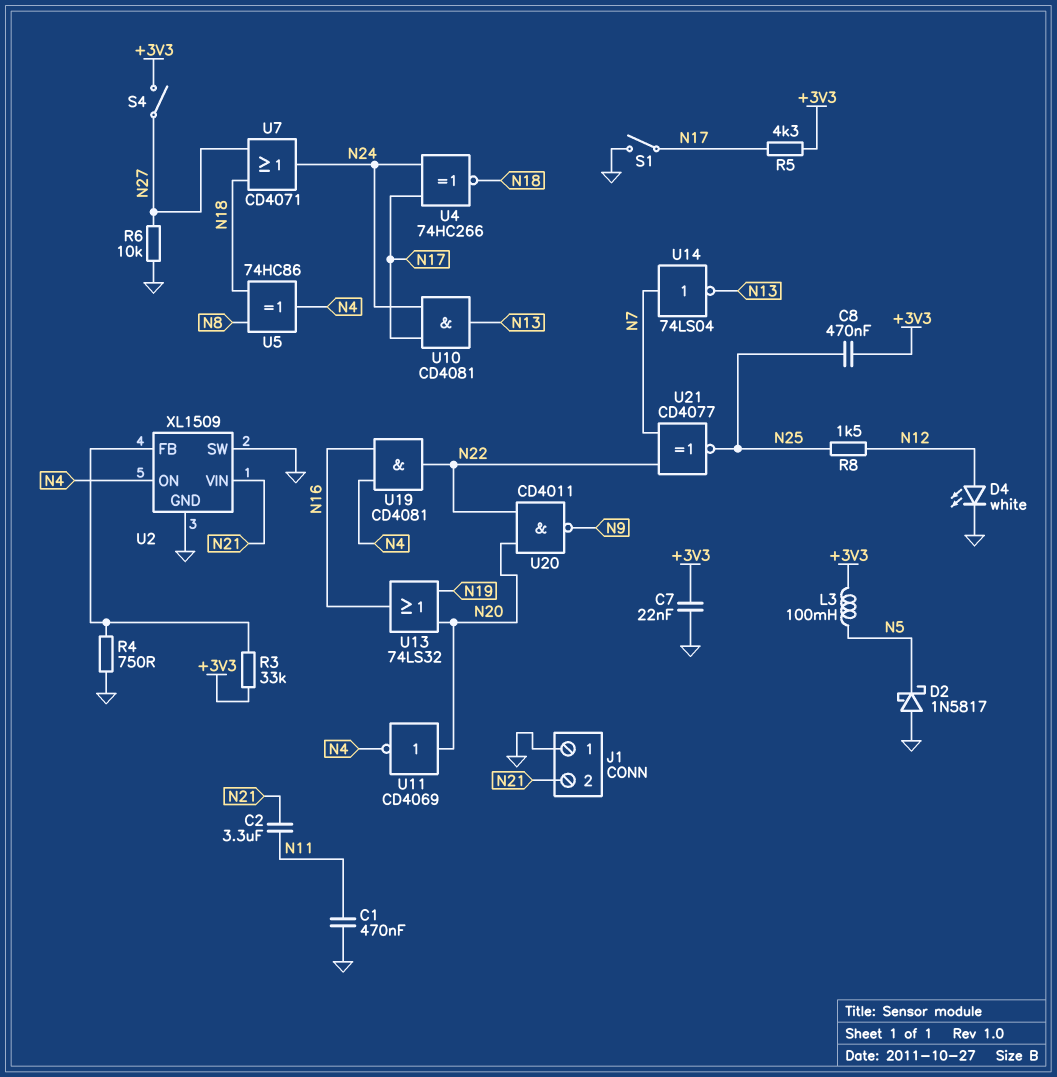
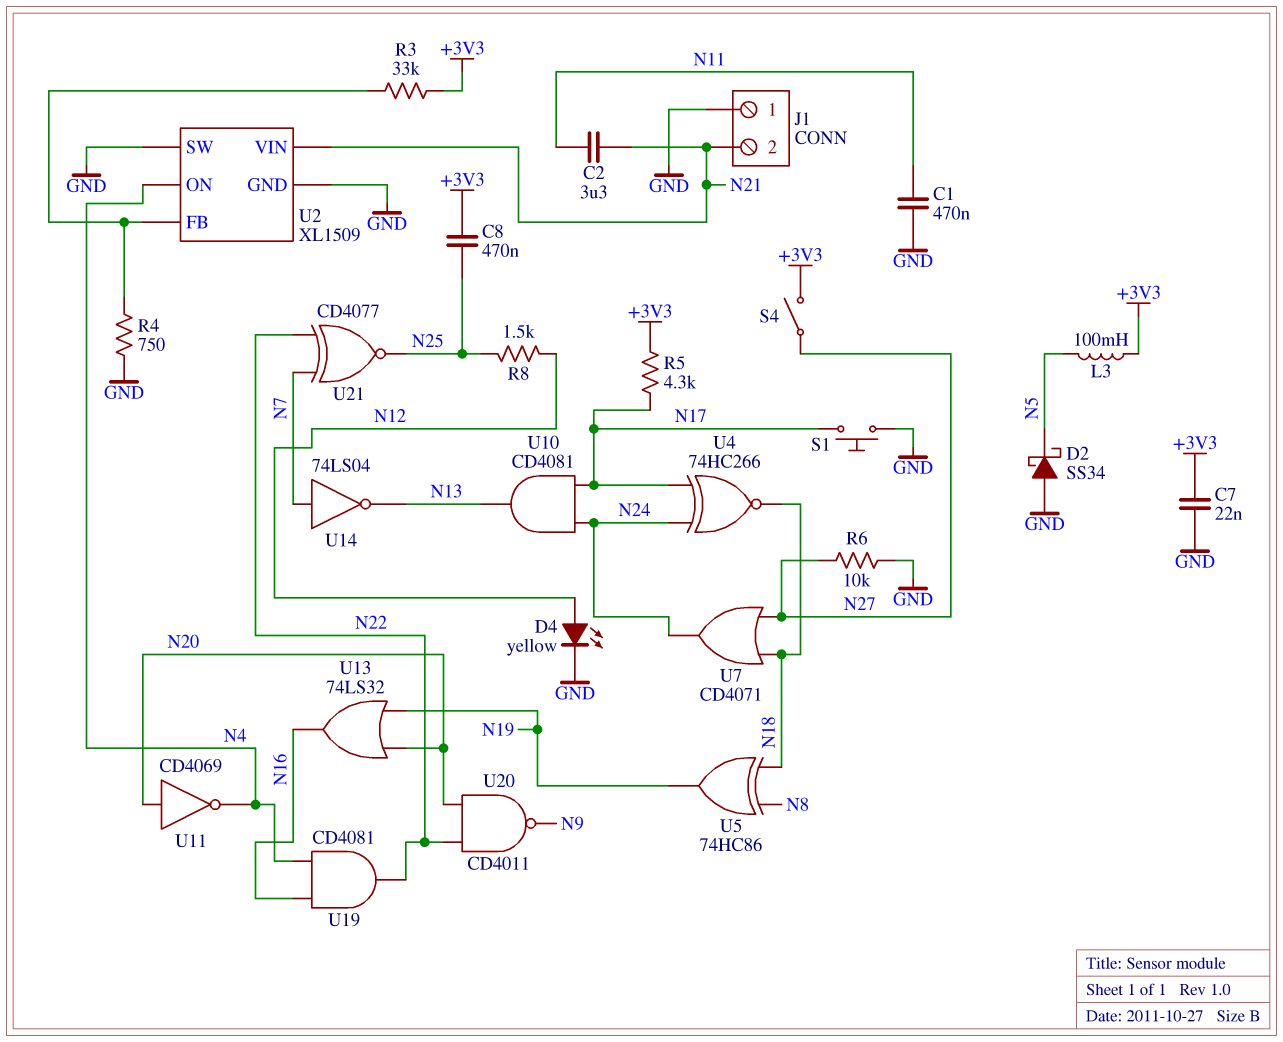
D2: schottky 1N5817 (A GND, K N5) -> schottky SS34 (A GND, K N5)
D4: LED white (A N12, K GND) -> LED yellow (A N12, K GND)
S1: switch (GND, N17) -> button (GND, N17)
U5: XOR 74HC86 (in N8, in N18, out N4) -> XOR 74HC86 (in N8, in N18, out N19)

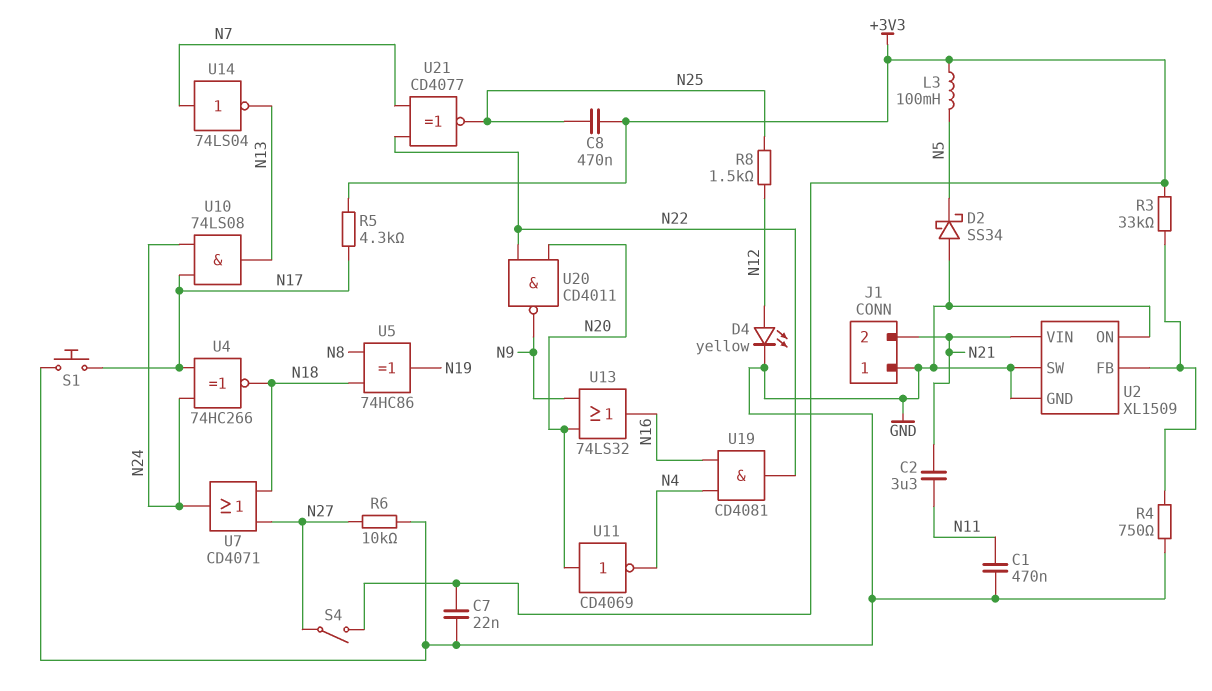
U2 pin ON: N4 -> GND
U10: AND CD4081 (in N17, in N24, out N13) -> AND 74LS08 (in N17, in N24, out N13)
U13: OR 74LS32 (in N19, in N20, out N16) -> OR 74LS32 (in N9, in N20, out N16)

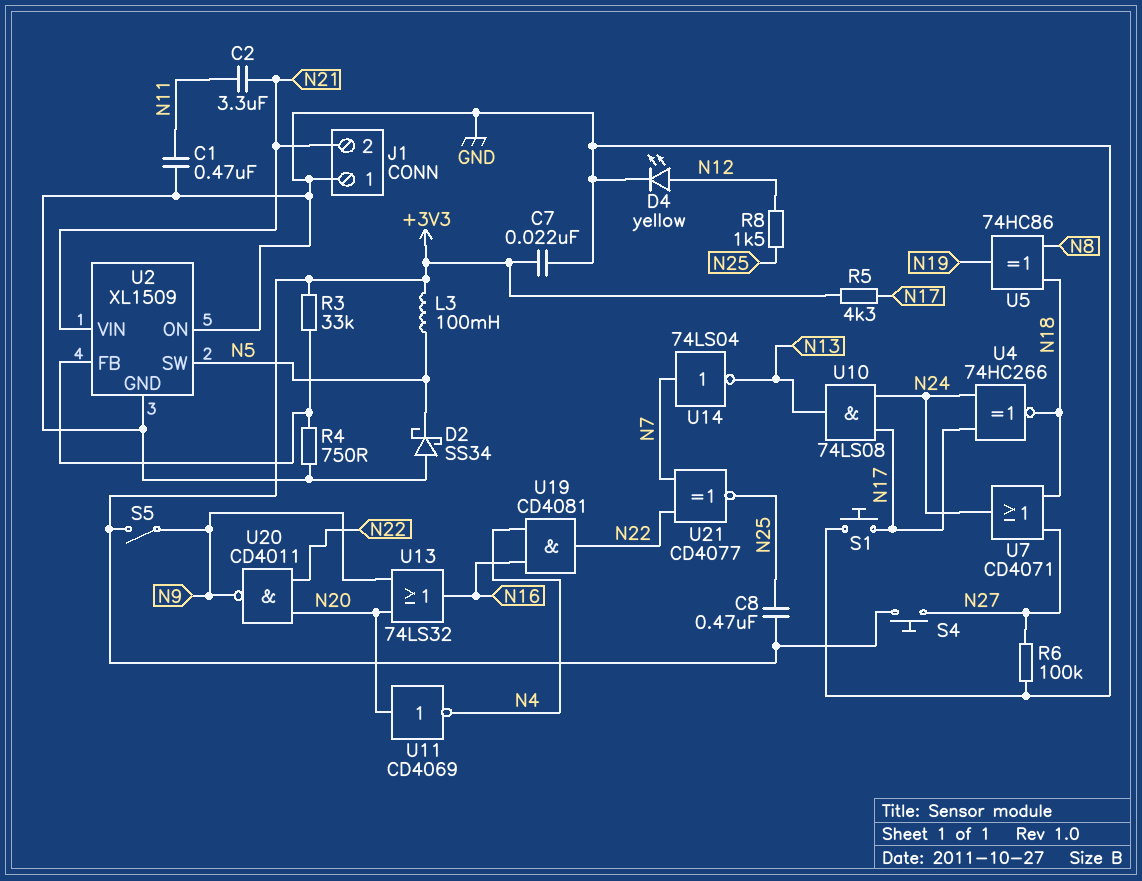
R6: 10k (GND, N27) -> 100k (GND, N27)
S4: switch (+3V3, N27) -> button (+3V3, N27)
S5: none -> switch (+3V3, N9)
U2 pin SW: GND -> N5

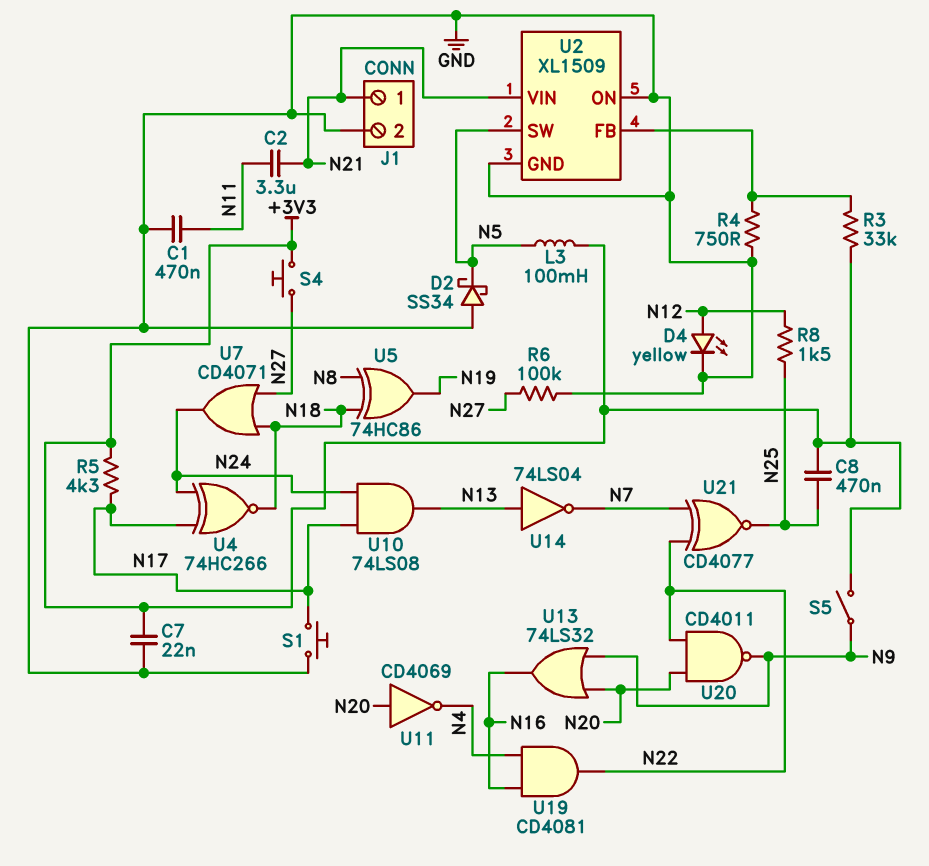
J1 pin 1: GND -> N21
J1 pin 2: N21 -> GND
U14: NOT 74LS04 (in N7, out N13) -> NOT 74LS04 (in N13, out N7)

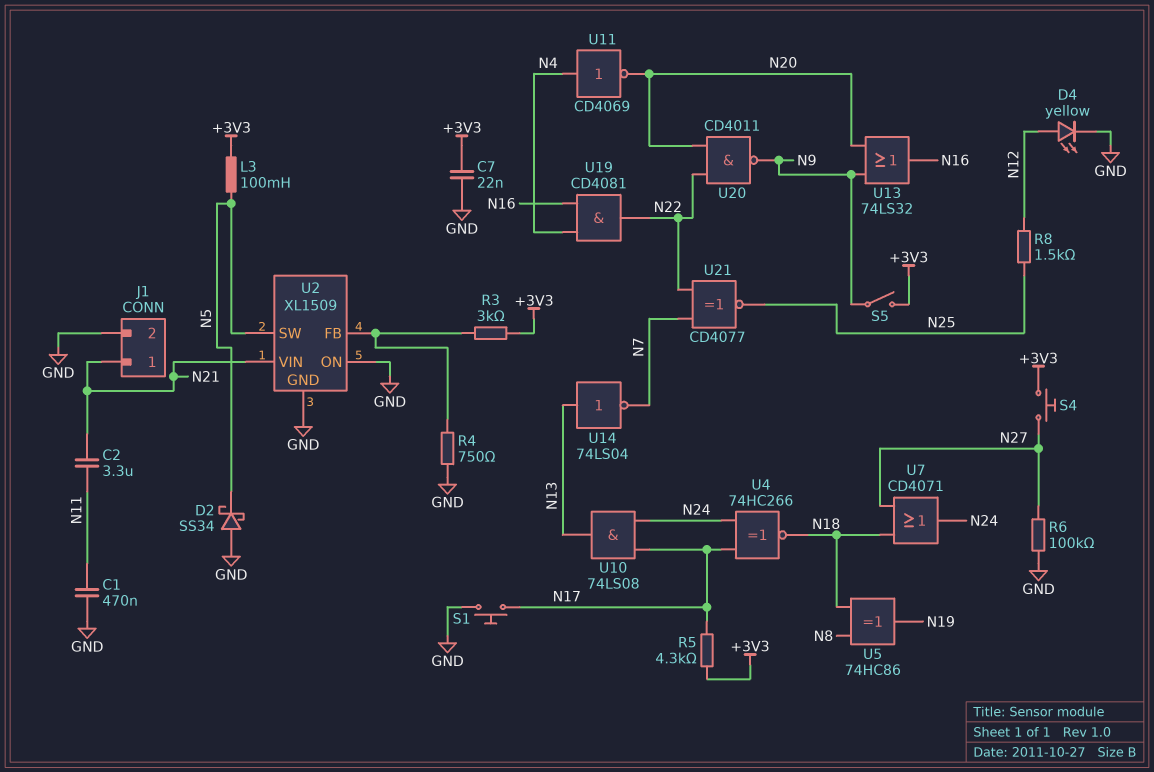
C8: 470nF (+3V3, N25) -> none
R3: 33k (+3V3, U2/FB) -> 3k (+3V3, U2/FB)
U11: NOT CD4069 (in N20, out N4) -> NOT CD4069 (in N4, out N20)

